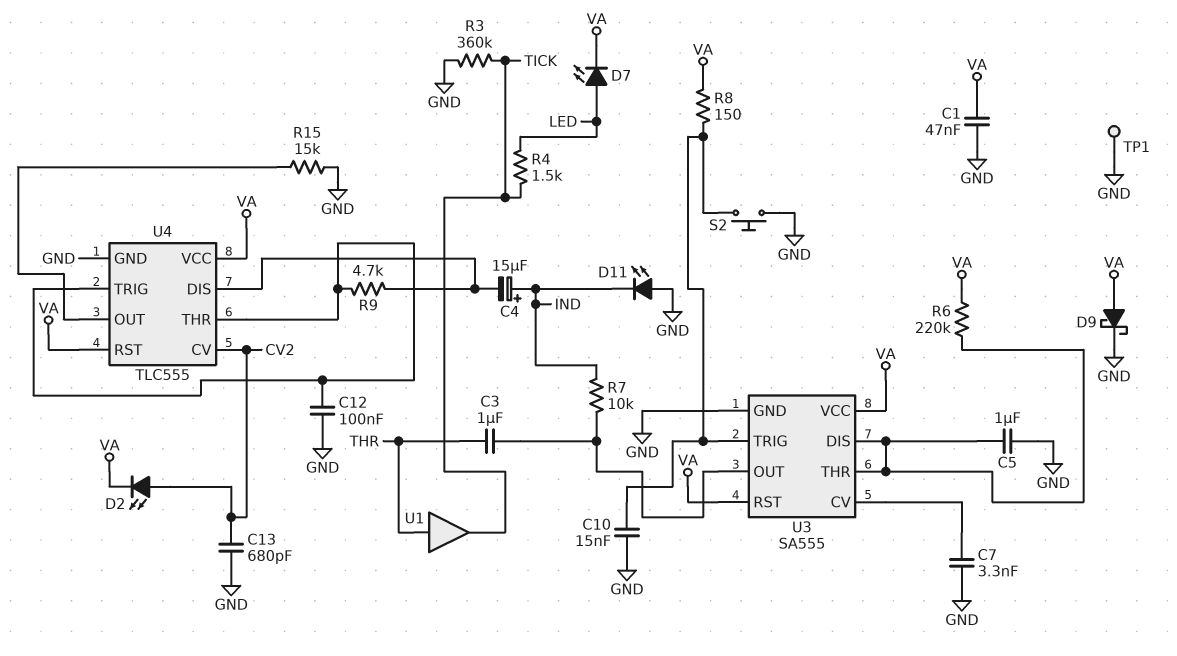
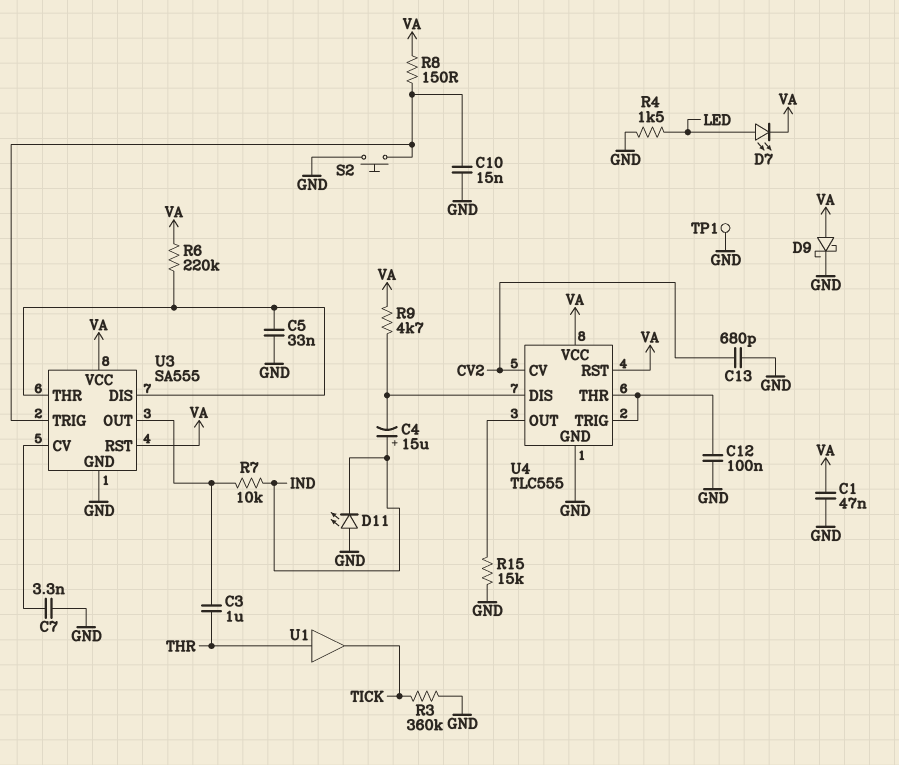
C5: 1uF (GND, U3/DIS) -> 33nF (GND, U3/DIS)
D2: LED (A CV2, K VA) -> none
R4: 1.5k (LED, TICK) -> 1.5k (GND, LED)
R9: 4.7k (U4/DIS, U4/THR) -> 4.7k (U4/DIS, VA)

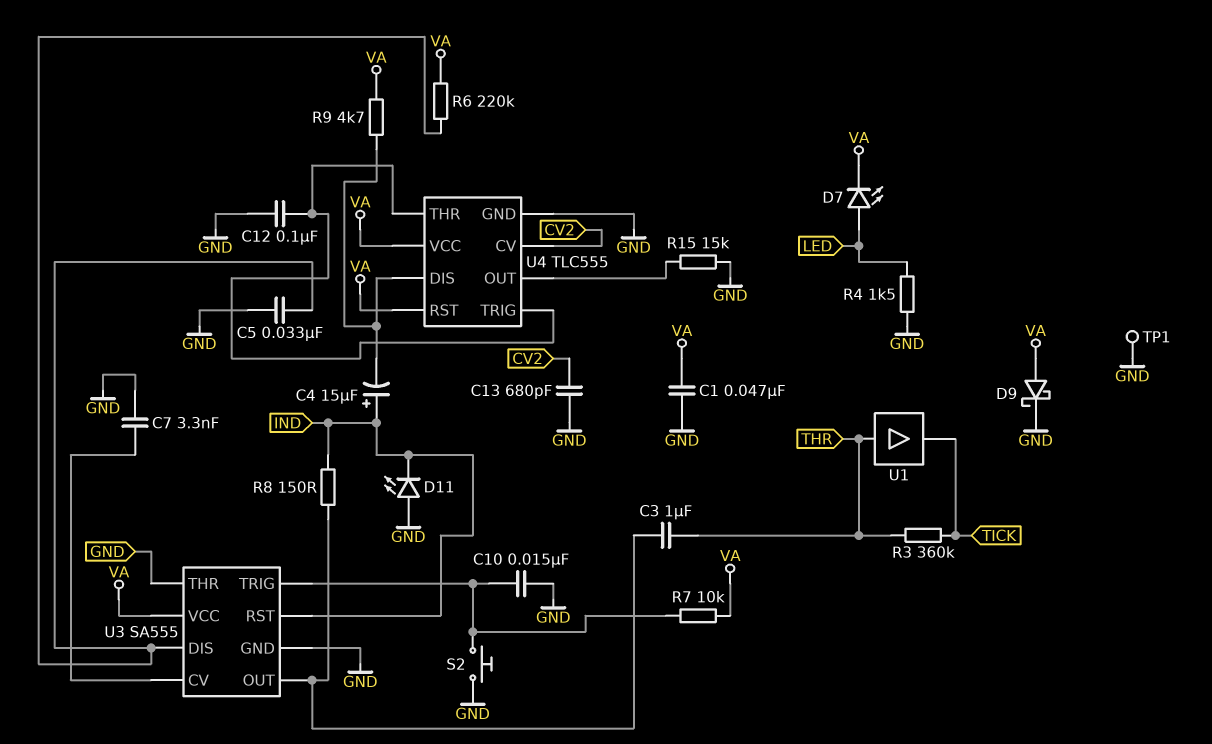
R3: 360k (GND, TICK) -> 360k (THR, TICK)
R7: 10k (IND, U3/OUT) -> 10k (U3/TRIG, VA)
R8: 150 (U3/TRIG, VA) -> 150 (IND, U3/OUT)
U3 pin RST: VA -> IND
U3 pin THR: U3/DIS -> GND

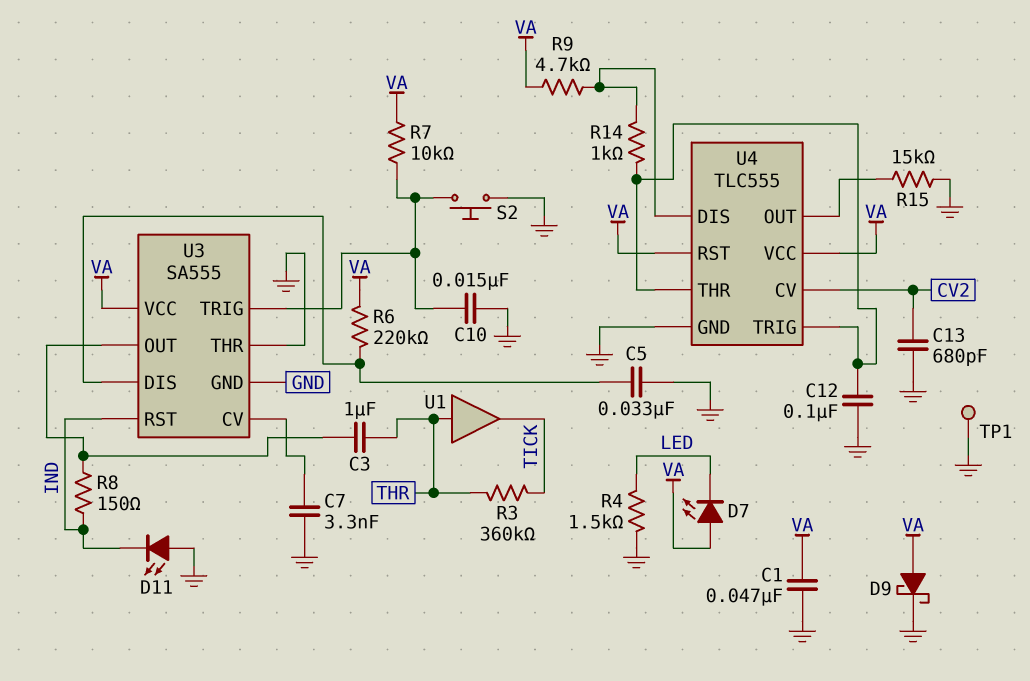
C4: 15uF (plus IND, minus U4/DIS) -> none
D7: LED (A LED, K VA) -> LED (A VA, K LED)
R14: none -> 1k (U4/DIS, U4/THR)

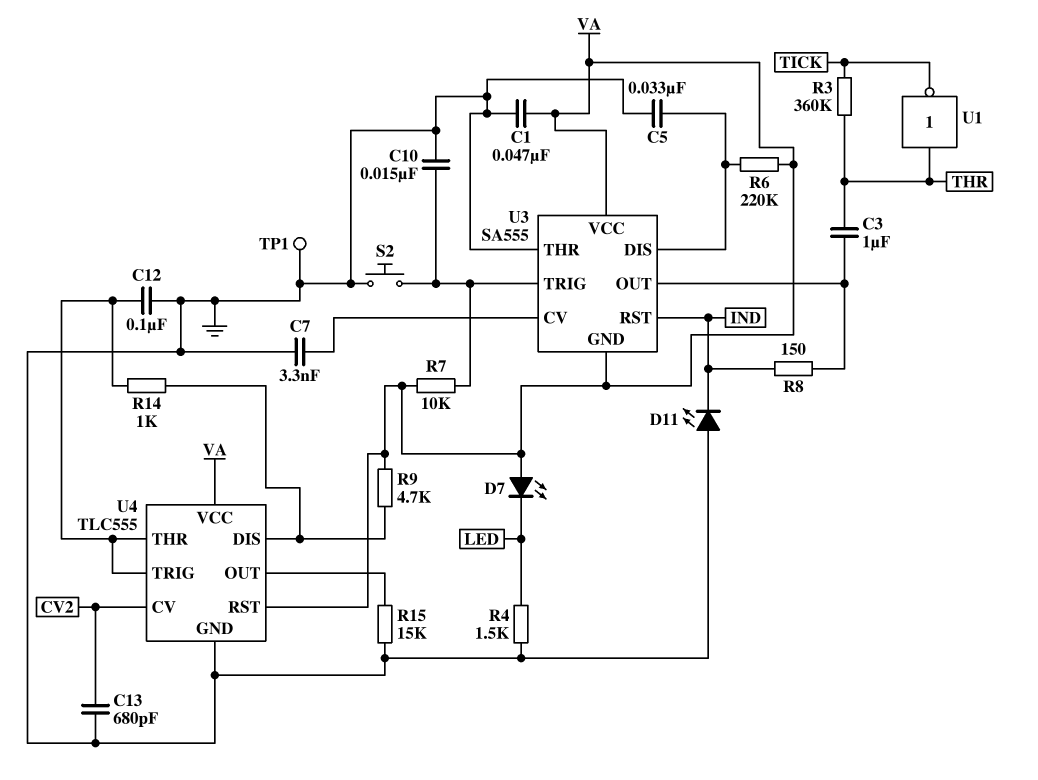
D9: schottky (A VA, K GND) -> none
U1: buffer (in THR, out TICK) -> NOT (in THR, out TICK)
U3 pin GND: GND -> VA

